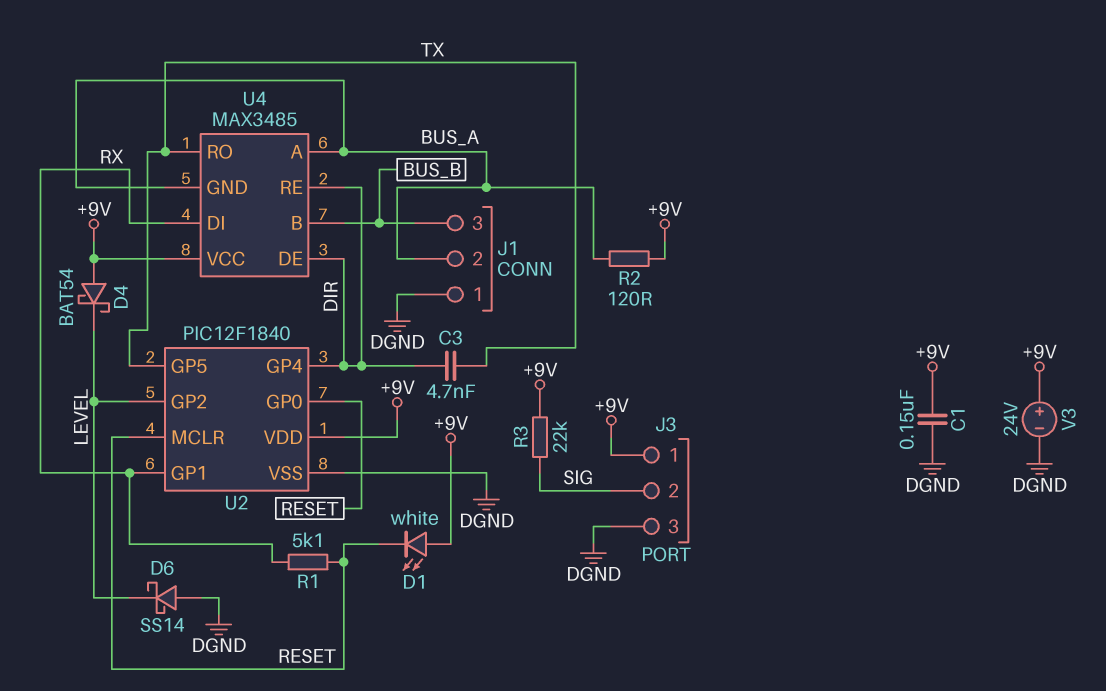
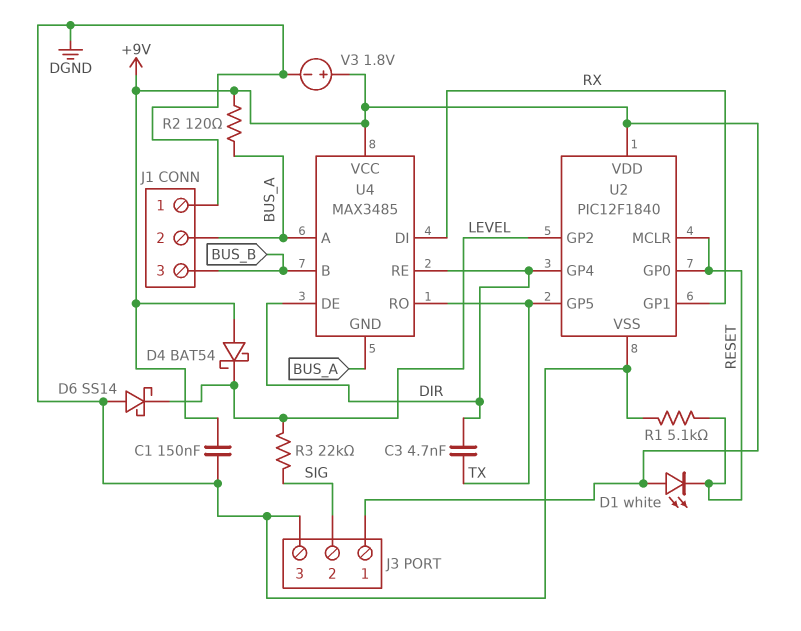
R1: 5.1k (RESET, RX) -> 5.1k (DGND, RESET)
R3: 22k (+9V, SIG) -> 22k (LEVEL, SIG)
V3: 24V (plus +9V, minus DGND) -> 1.8V (plus +9V, minus DGND)

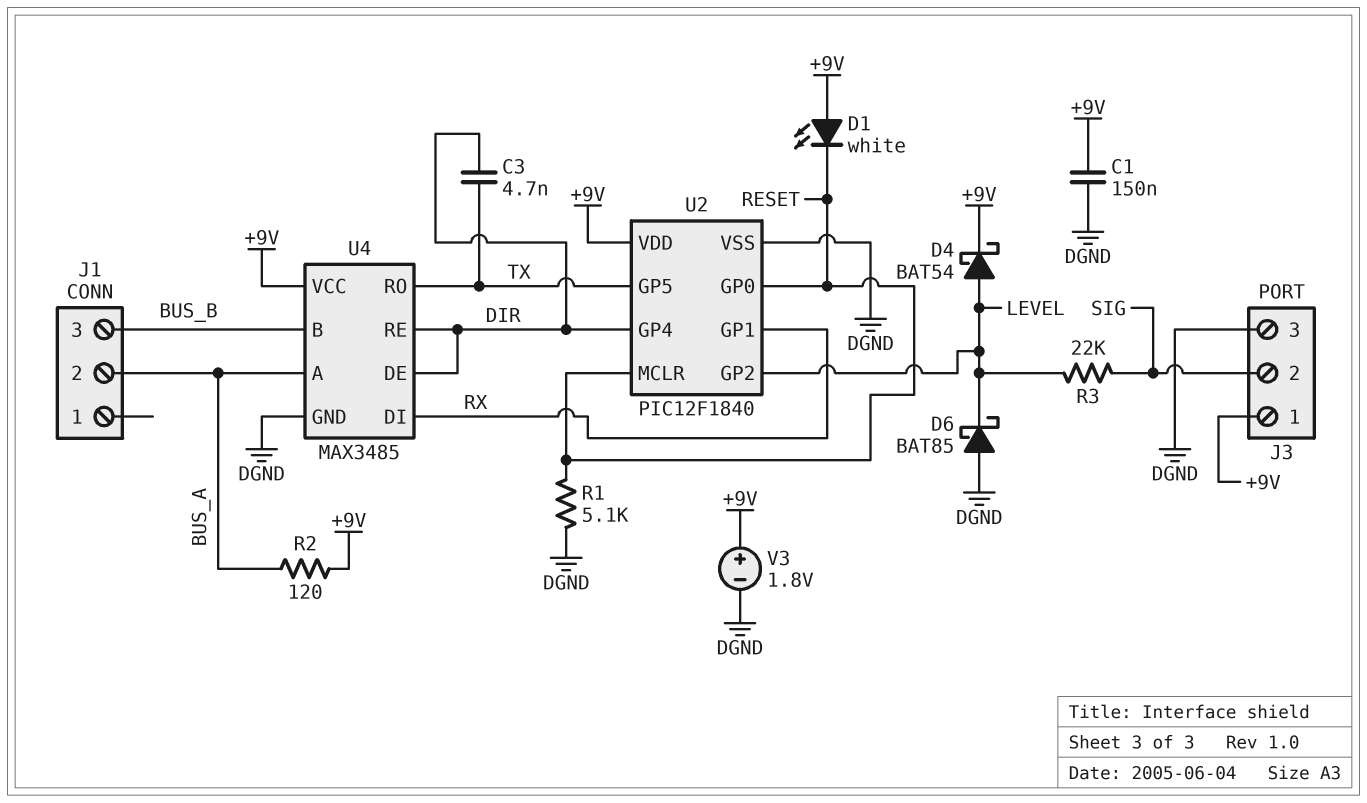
D4: schottky BAT54 (A +9V, K LEVEL) -> schottky BAT54 (A LEVEL, K +9V)
D6: schottky SS14 (A DGND, K LEVEL) -> schottky BAT85 (A DGND, K LEVEL)
J1 pin 1: DGND -> none
U4 pin GND: BUS_A -> DGND

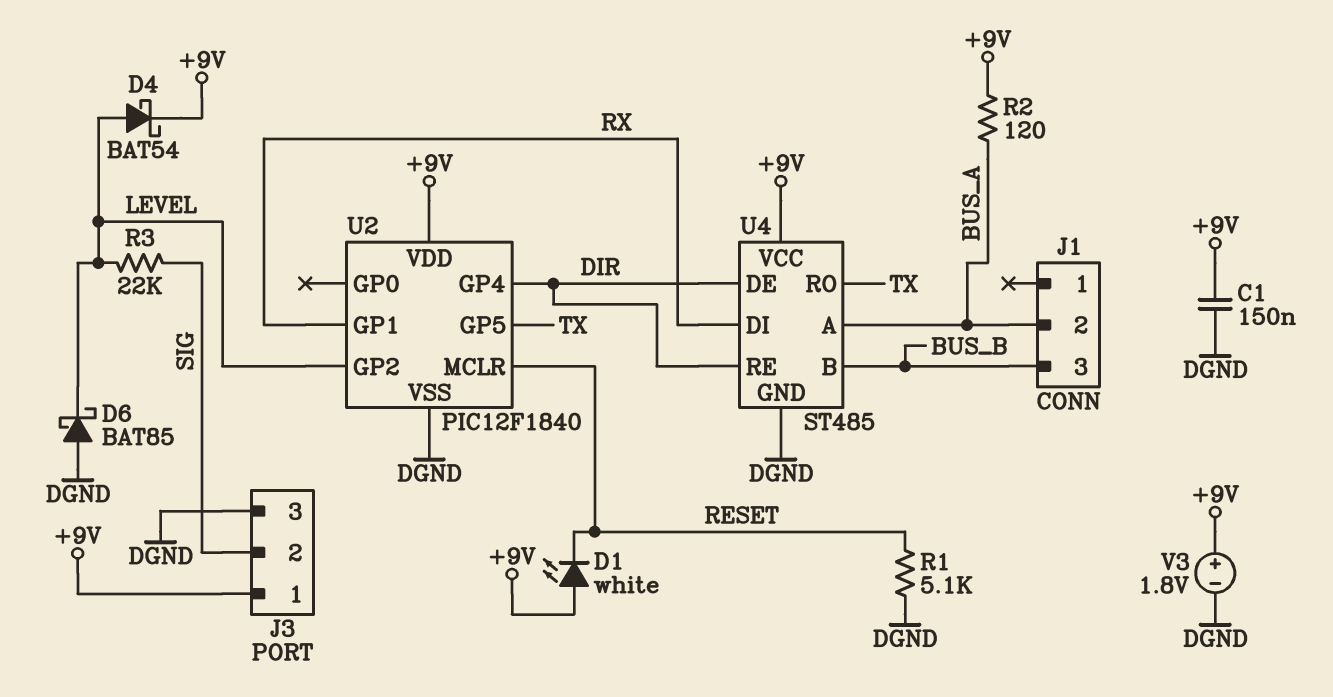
C3: 4.7nF (DIR, TX) -> none
U2 pin GP0: RESET -> none
U4: MAX3485 -> ST485

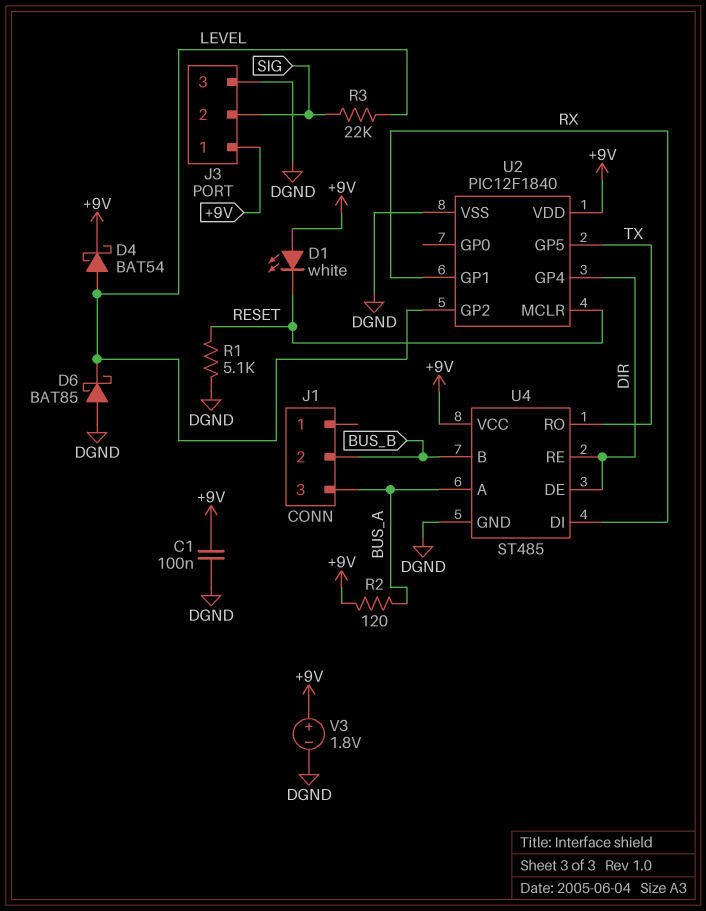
C1: 150nF (+9V, DGND) -> 100nF (+9V, DGND)
J1 pin 2: BUS_A -> BUS_B
J1 pin 3: BUS_B -> BUS_A

